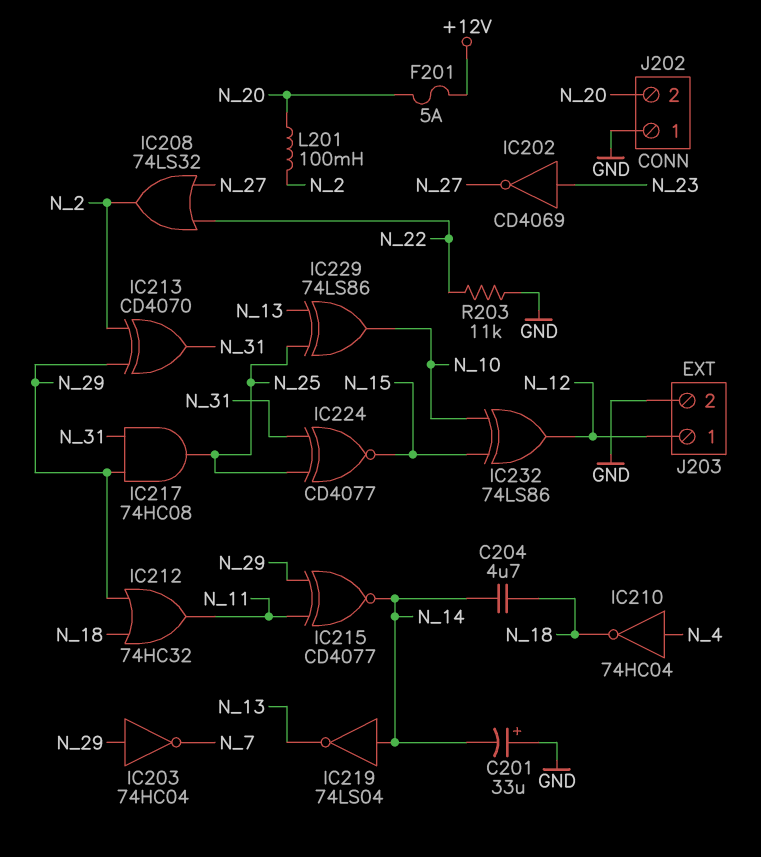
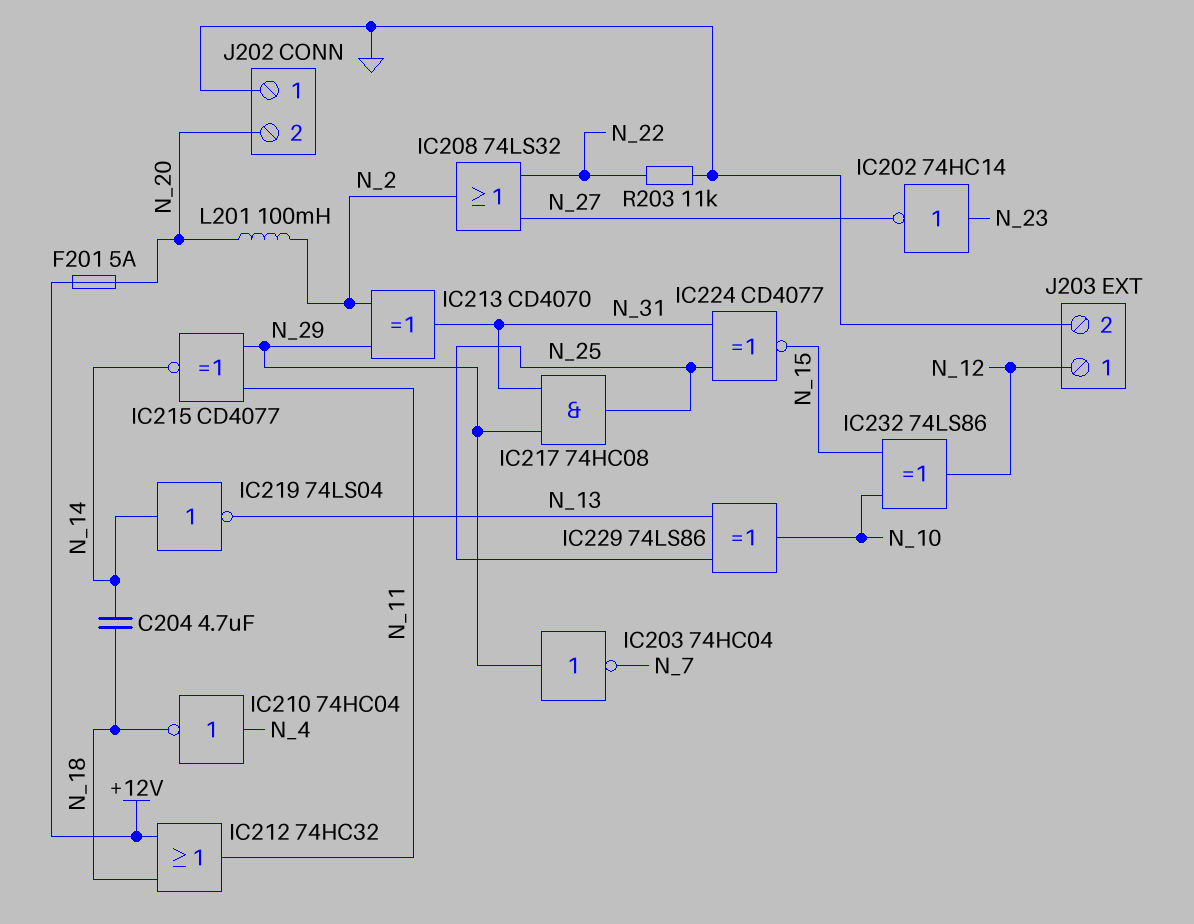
C201: 33uF (plus GND, minus N_14) -> none
IC202: NOT CD4069 (in N_23, out N_27) -> NOT 74HC14 (in N_23, out N_27)
IC212: OR 74HC32 (in N_18, in N_29, out N_11) -> OR 74HC32 (in +12V, in N_18, out N_11)

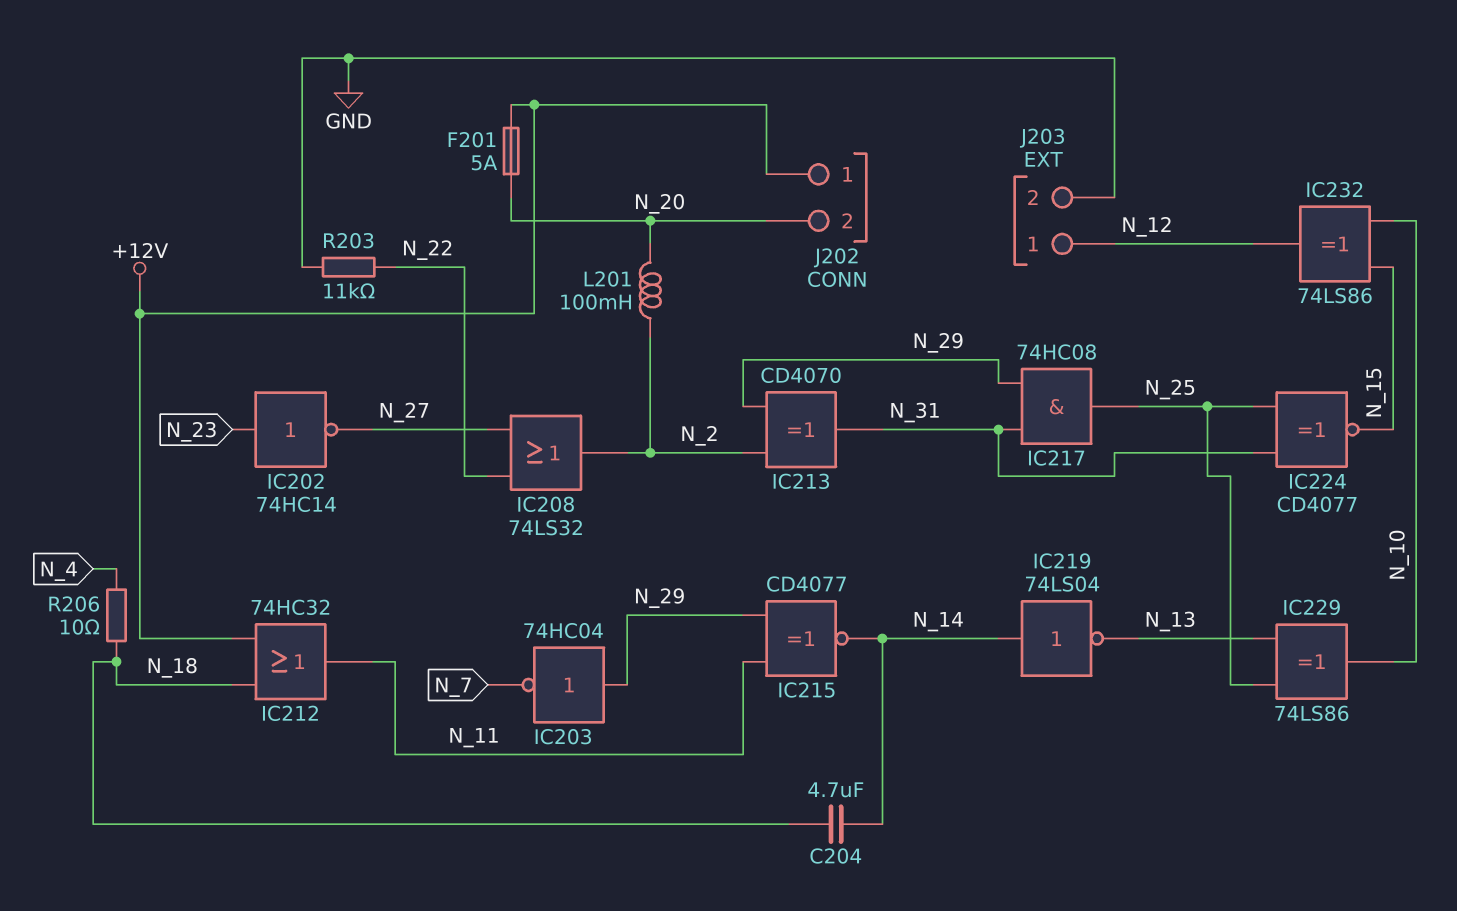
IC210: NOT 74HC04 (in N_4, out N_18) -> none
J202 pin 1: GND -> +12V
R206: none -> 10 (N_4, N_18)

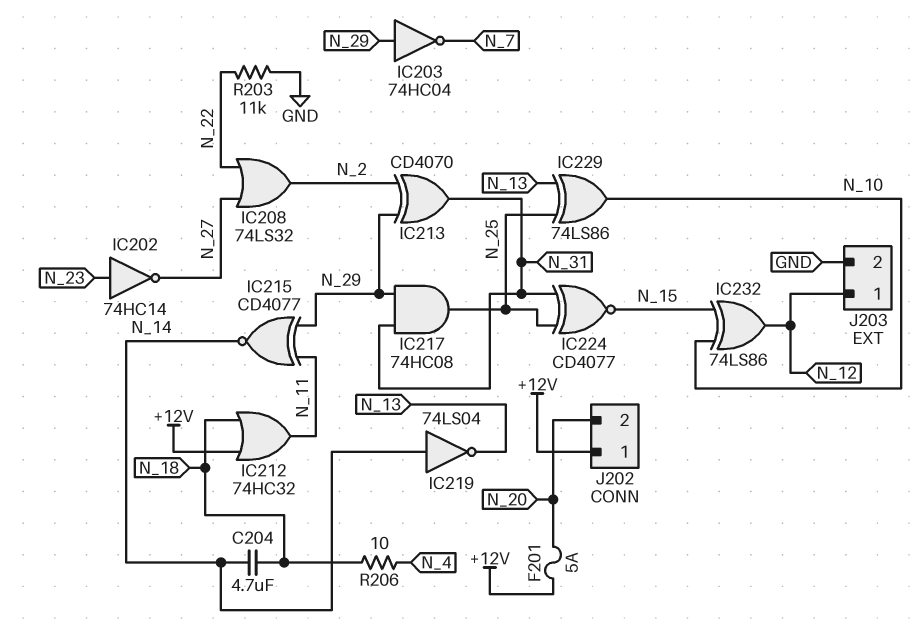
L201: 100mH (N_2, N_20) -> none

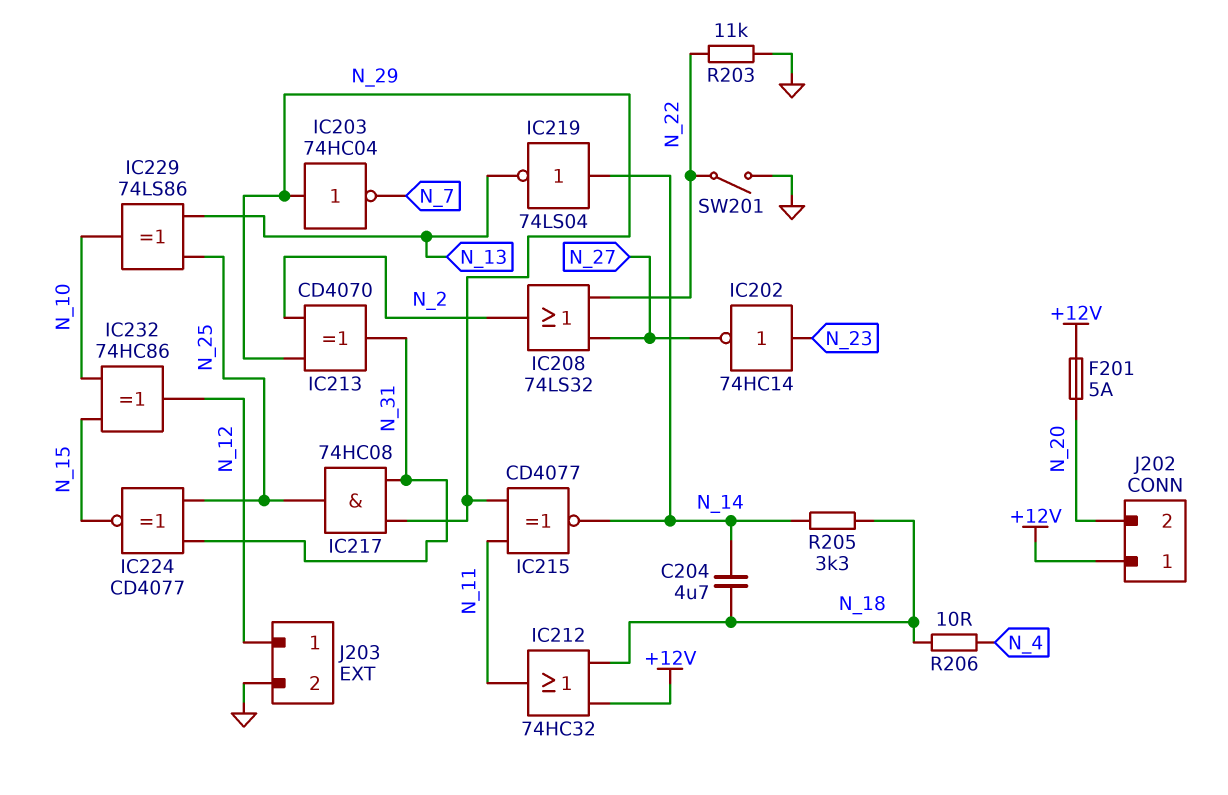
IC232: XOR 74LS86 (in N_10, in N_15, out N_12) -> XOR 74HC86 (in N_10, in N_15, out N_12)
R205: none -> 3.3k (N_14, N_18)
SW201: none -> switch (GND, N_22)

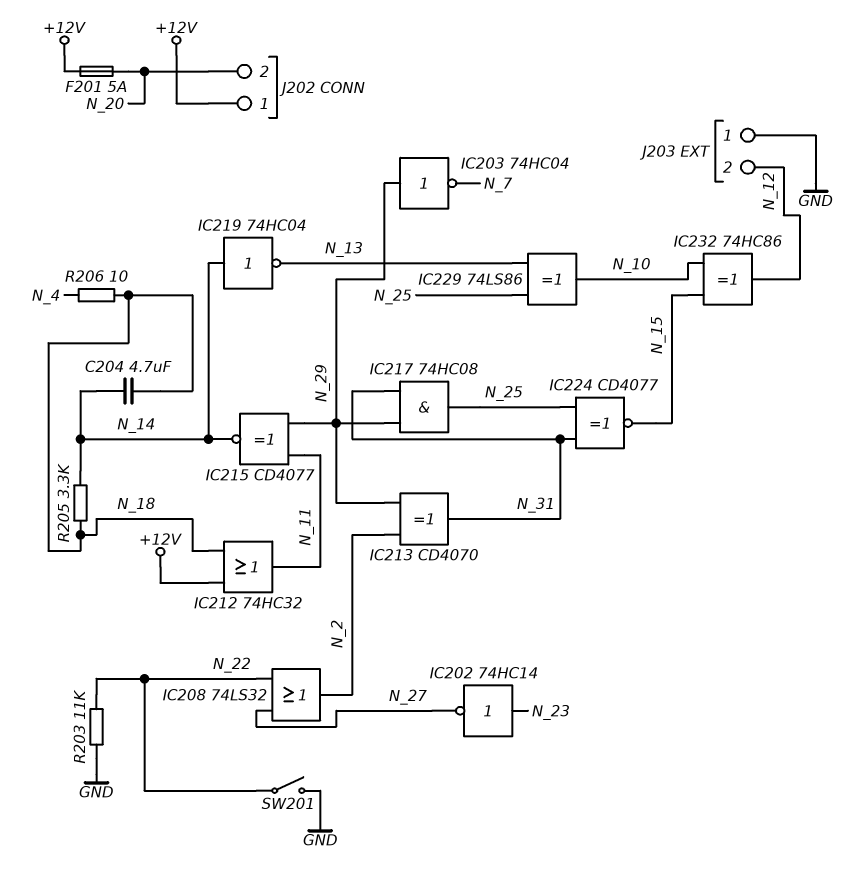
IC219: NOT 74LS04 (in N_14, out N_13) -> NOT 74HC04 (in N_14, out N_13)
J203 pin 1: N_12 -> GND
J203 pin 2: GND -> N_12

